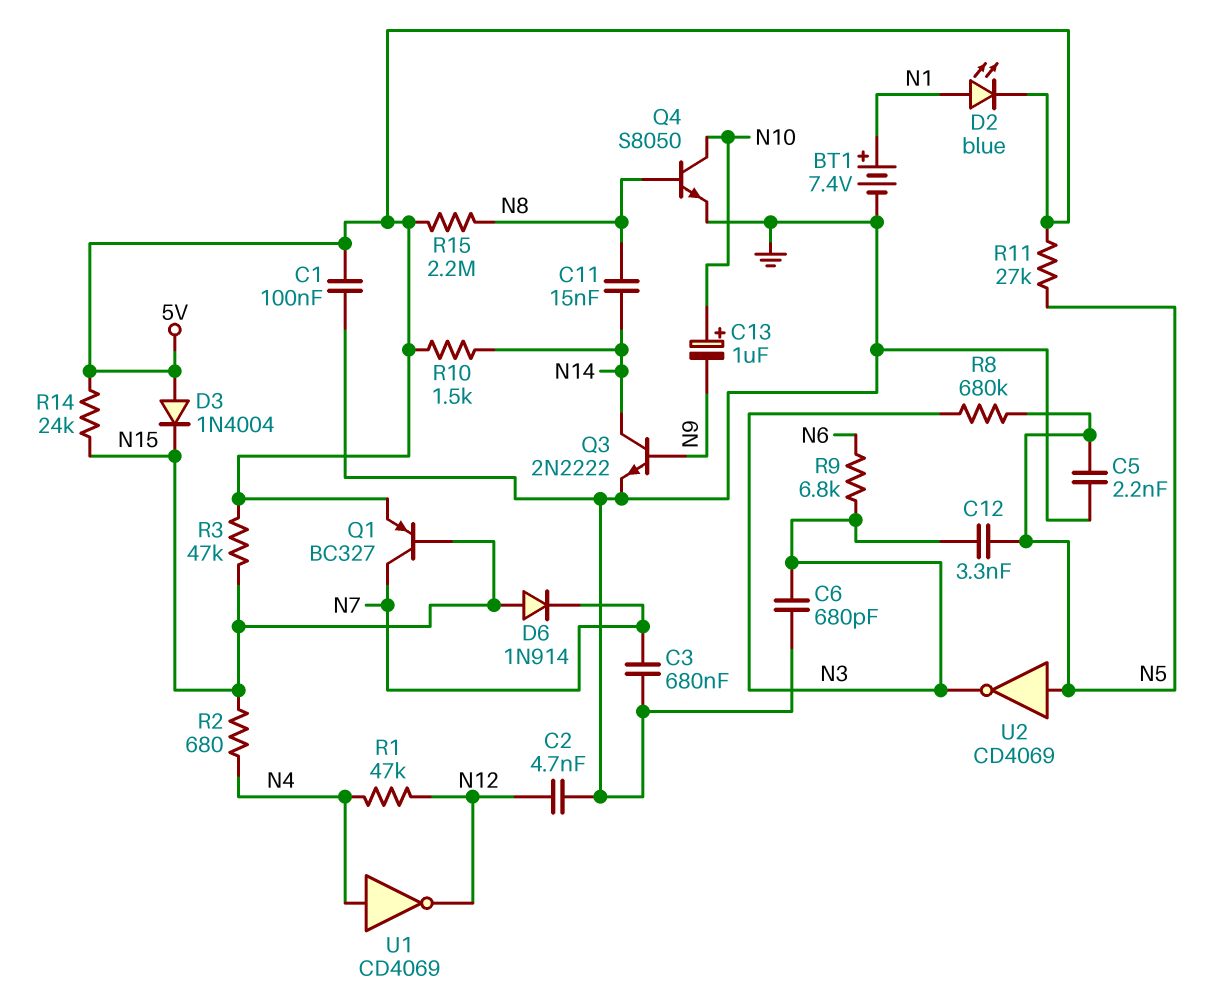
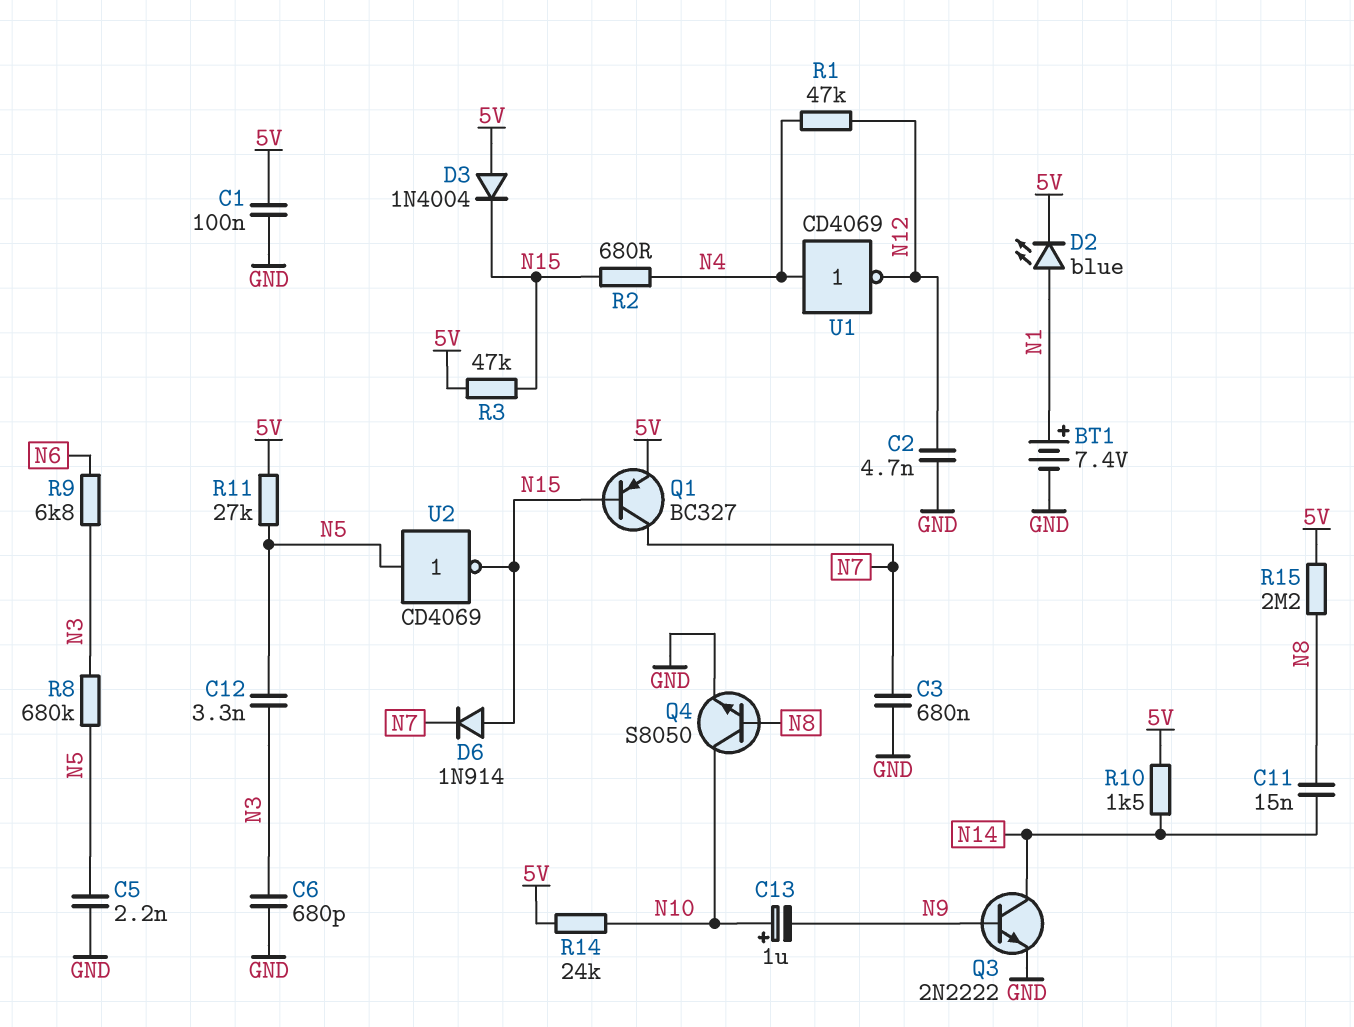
R14: 24k (5V, N15) -> 24k (5V, N10)
U2: NOT CD4069 (in N5, out N3) -> NOT CD4069 (in N5, out N15)

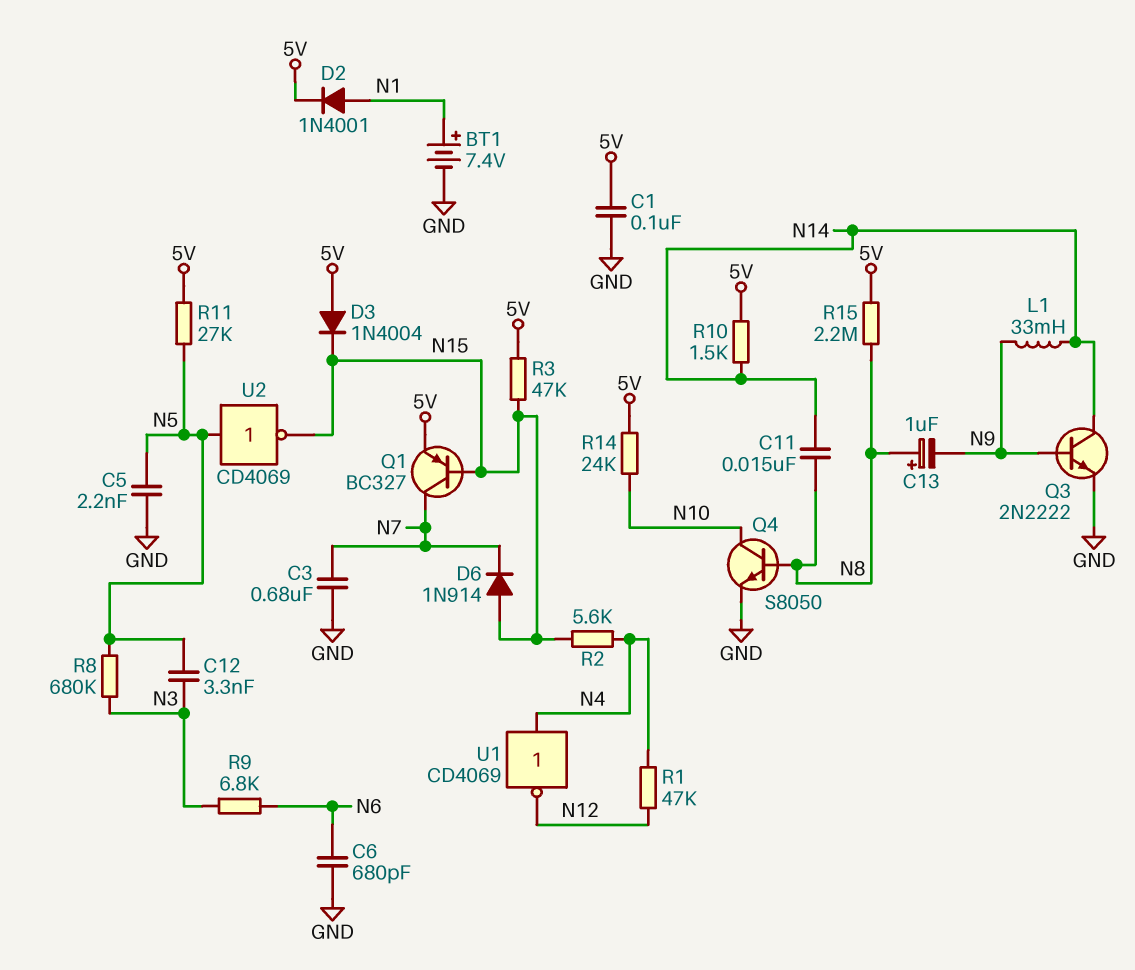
C2: 4.7nF (GND, N12) -> none
C6: 680pF (GND, N3) -> 680pF (GND, N6)
C13: 1uF (plus N10, minus N9) -> 1uF (plus N8, minus N9)
D2: LED blue (A N1, K 5V) -> diode 1N4001 (A N1, K 5V)
L1: none -> 33mH (N9, N14)
R2: 680 (N4, N15) -> 5.6k (N4, N15)

